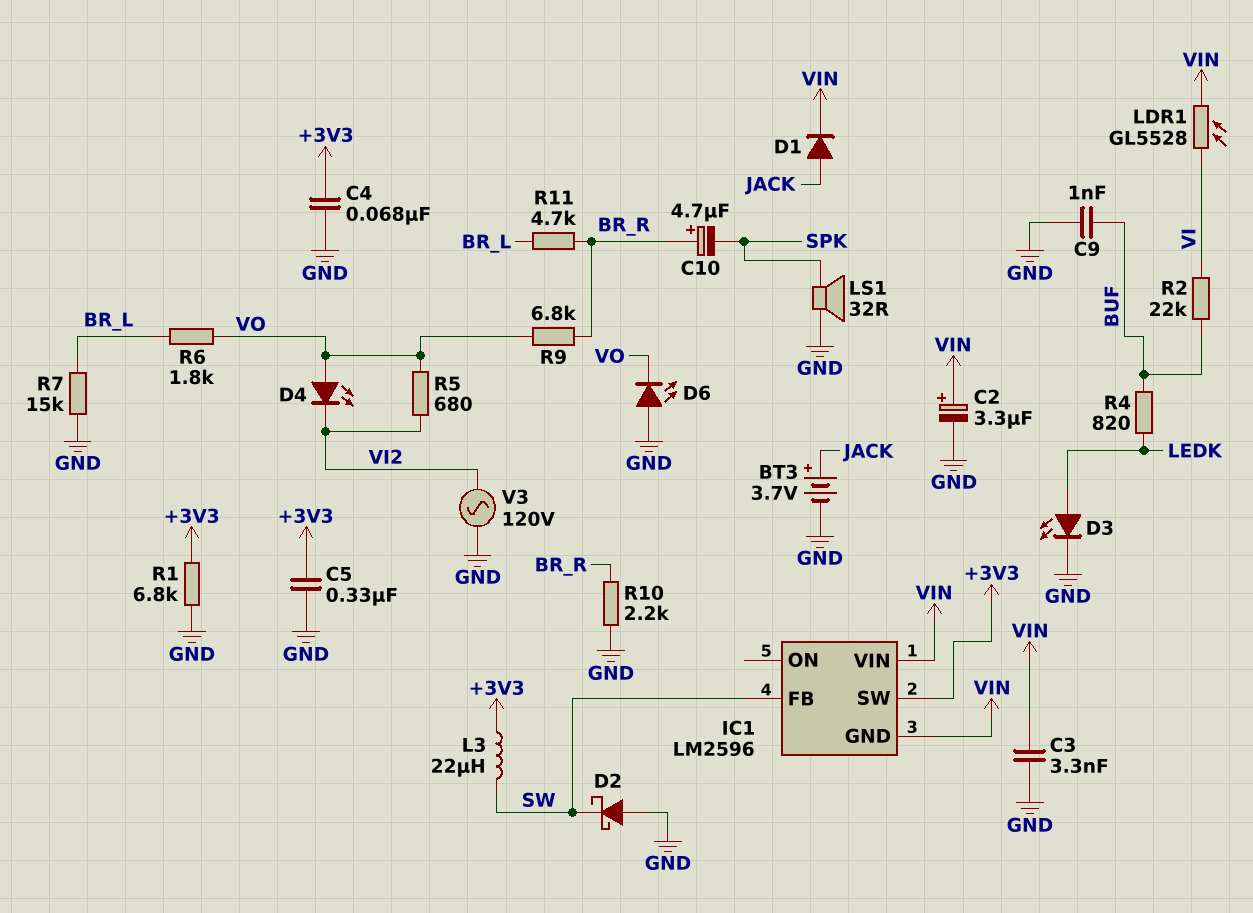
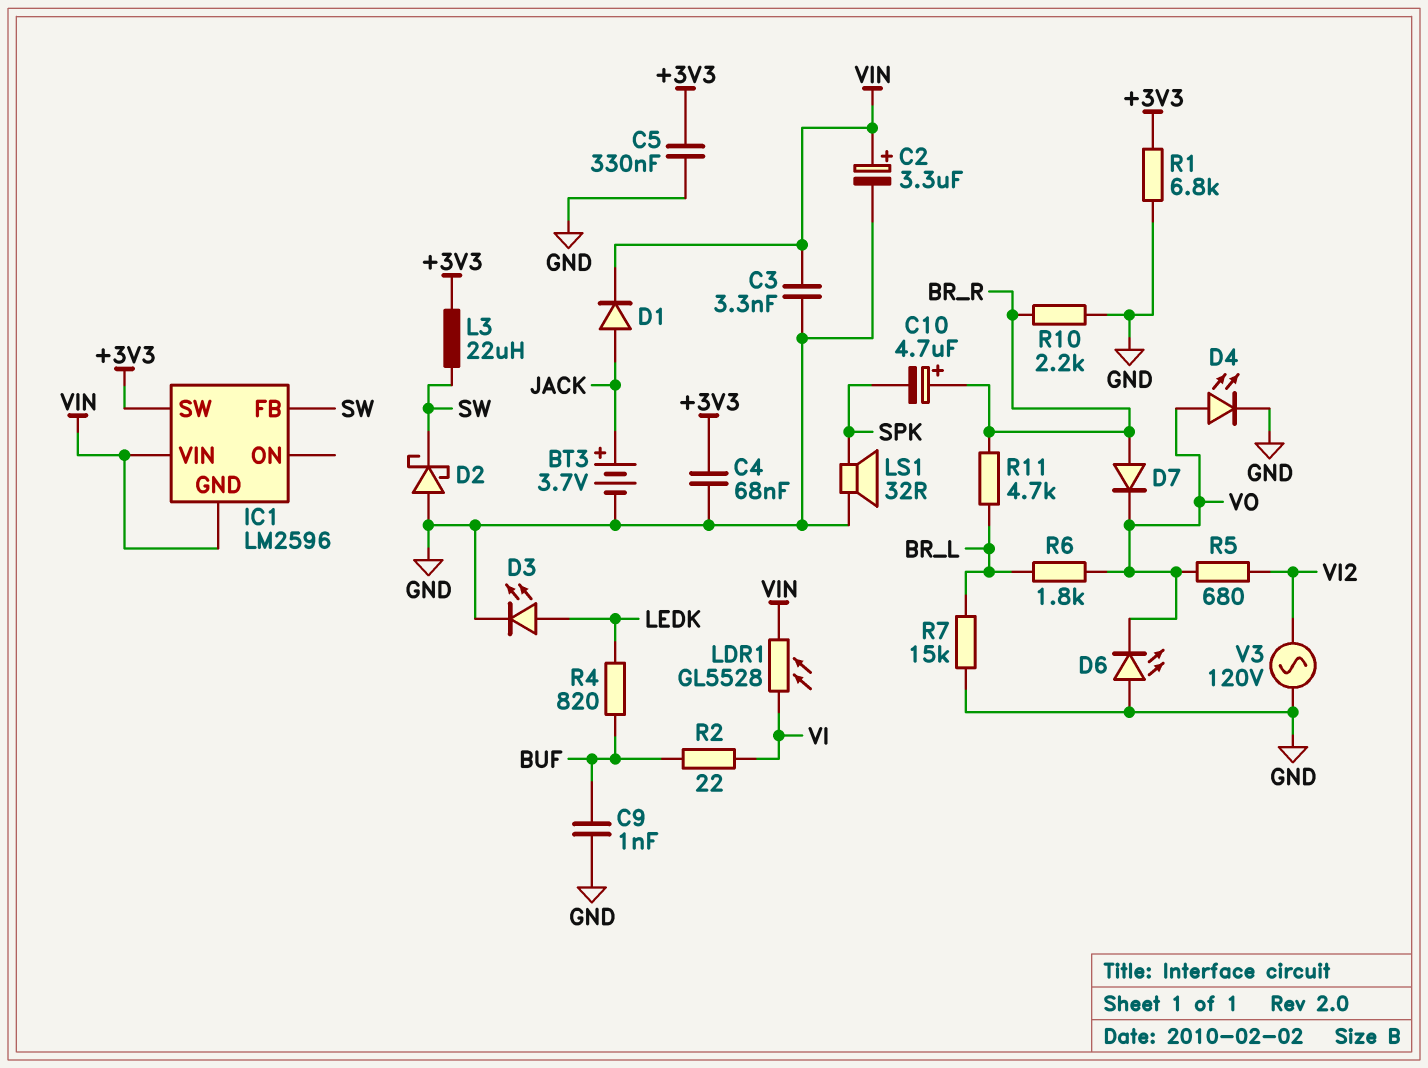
D4: LED (A VO, K VI2) -> LED (A VO, K GND)
D7: none -> diode (A BR_R, K VO)
R2: 22k (BUF, VI) -> 22 (BUF, VI)
R9: 6.8k (BR_R, VO) -> none

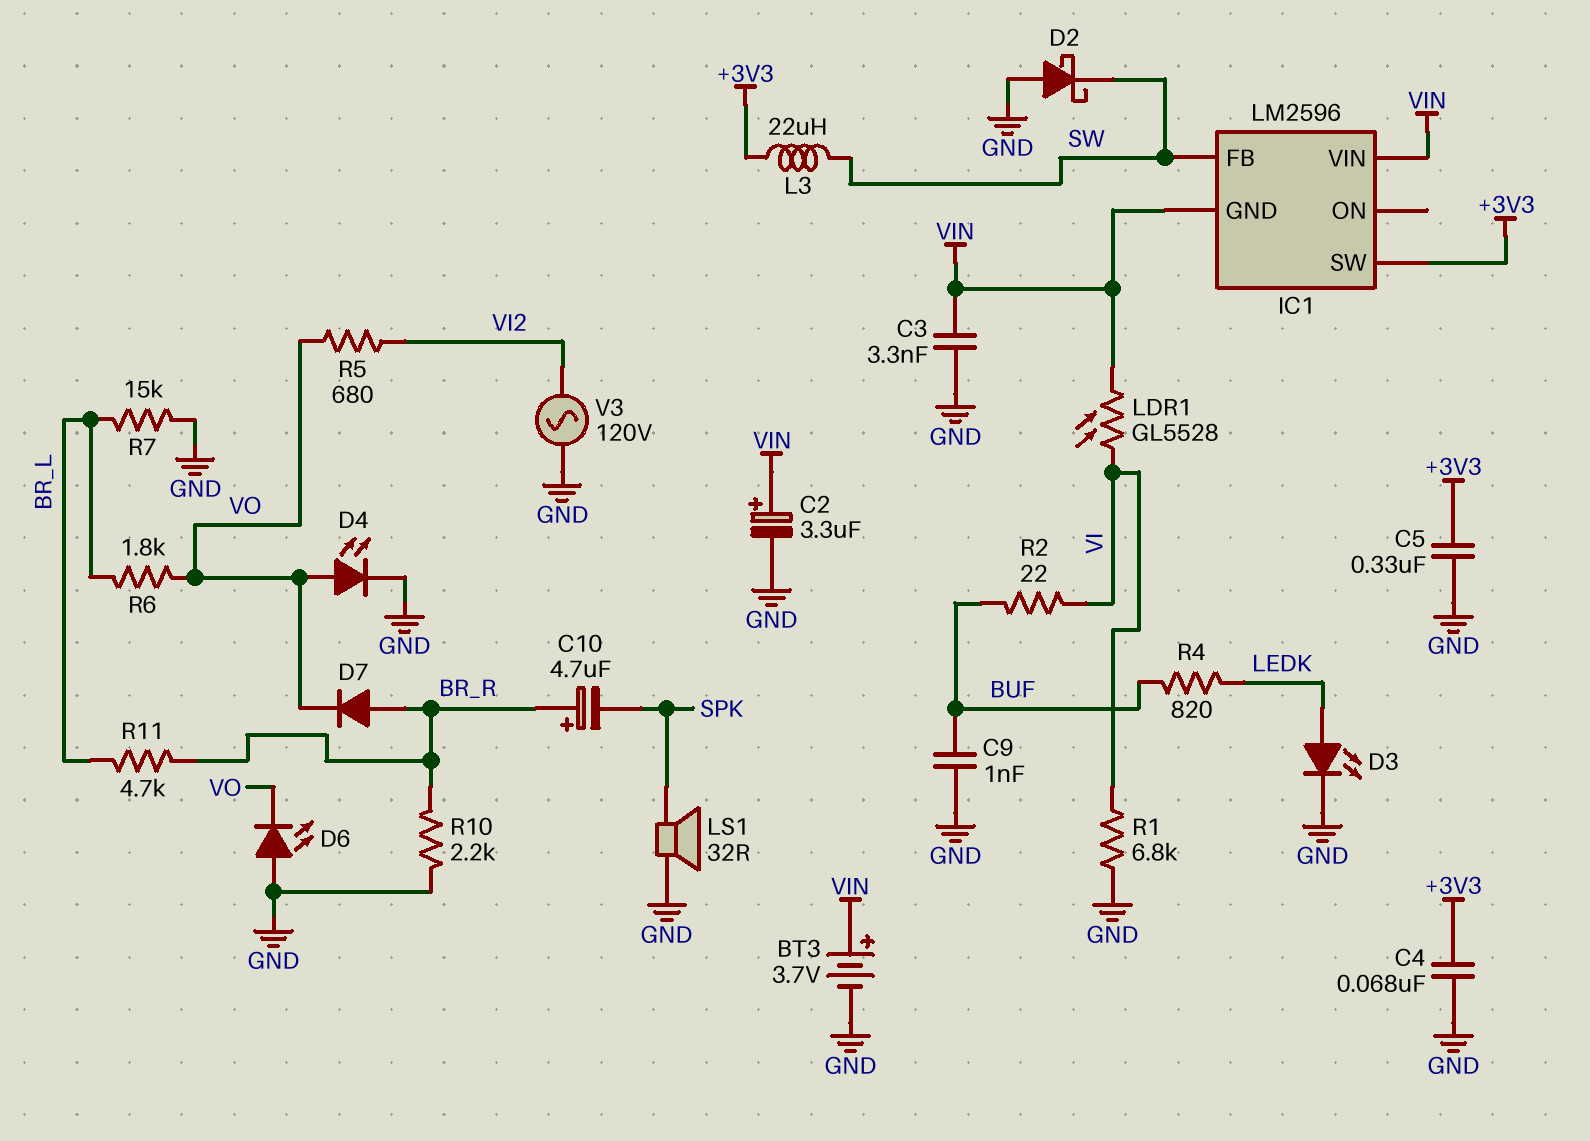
BT3: 3.7V (plus JACK, minus GND) -> 3.7V (plus VIN, minus GND)
D1: diode (A JACK, K VIN) -> none
R1: 6.8k (+3V3, GND) -> 6.8k (GND, VI)

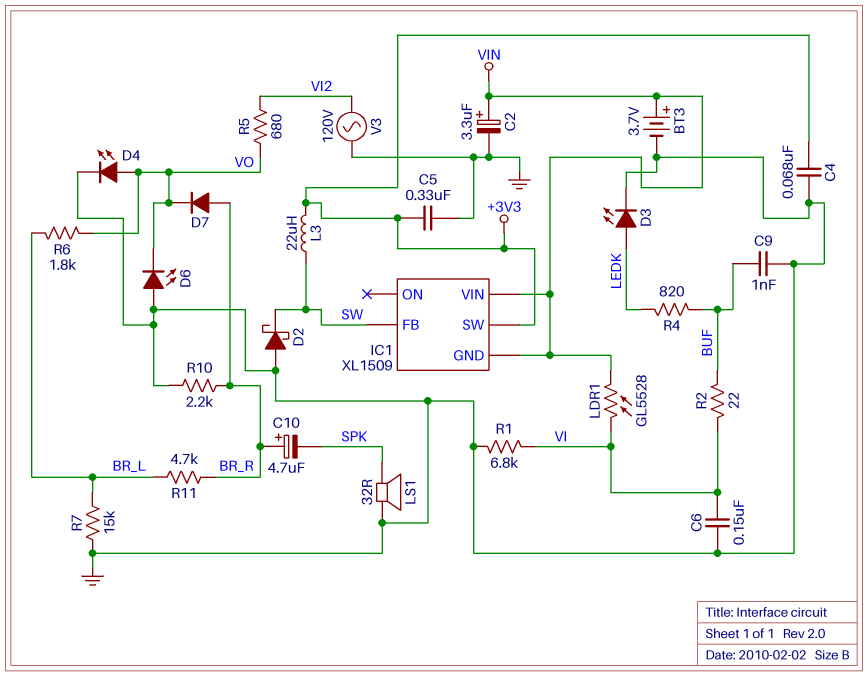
C3: 3.3nF (GND, VIN) -> none
C6: none -> 150nF (GND, VI)
IC1: LM2596 -> XL1509

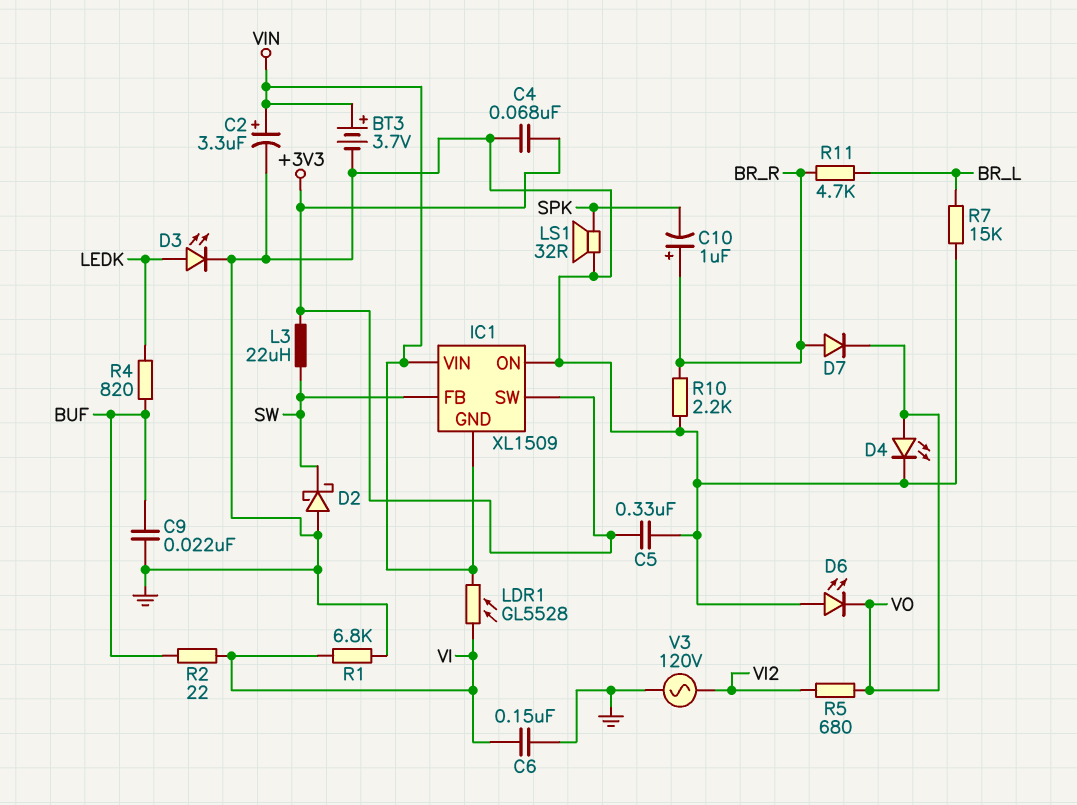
C9: 1nF (BUF, GND) -> 22nF (BUF, GND)
C10: 4.7uF (plus BR_R, minus SPK) -> 1uF (plus BR_R, minus SPK)
IC1 pin ON: none -> GND
R6: 1.8k (BR_L, VO) -> none

